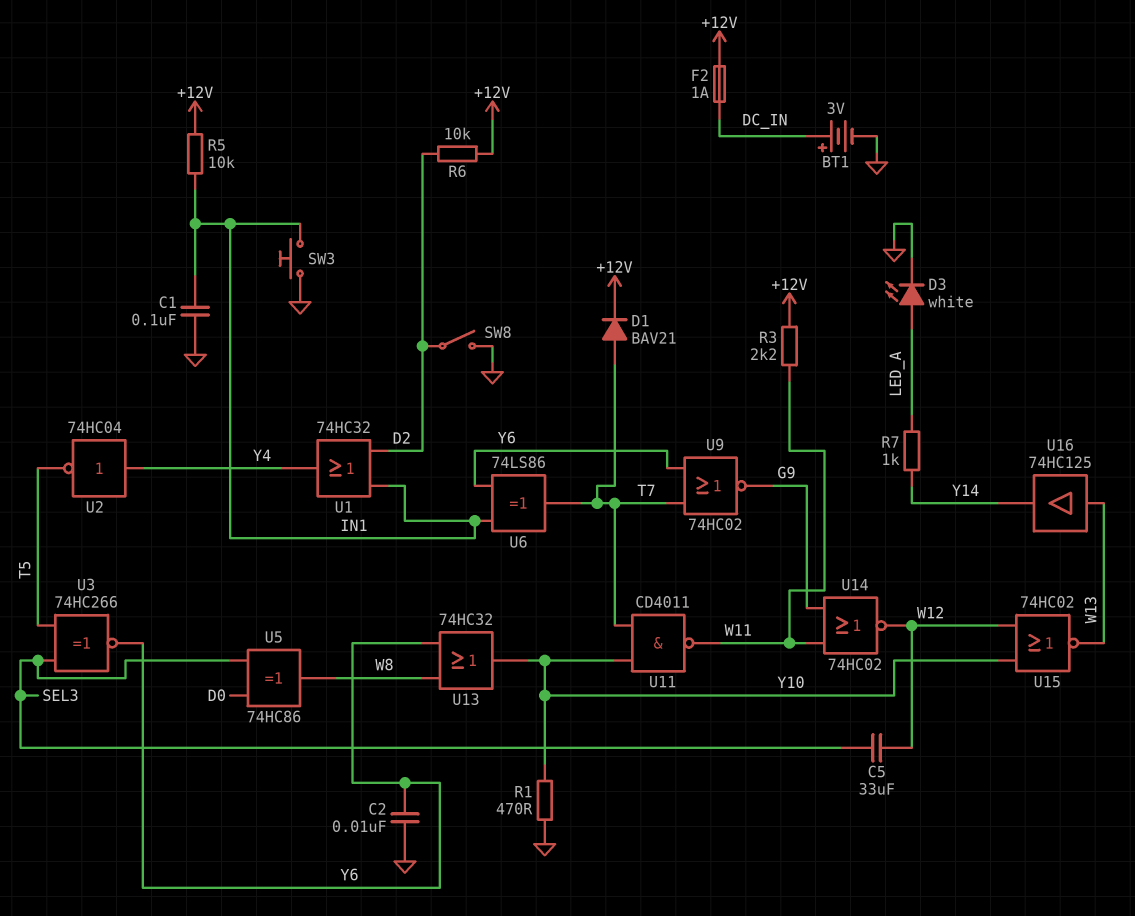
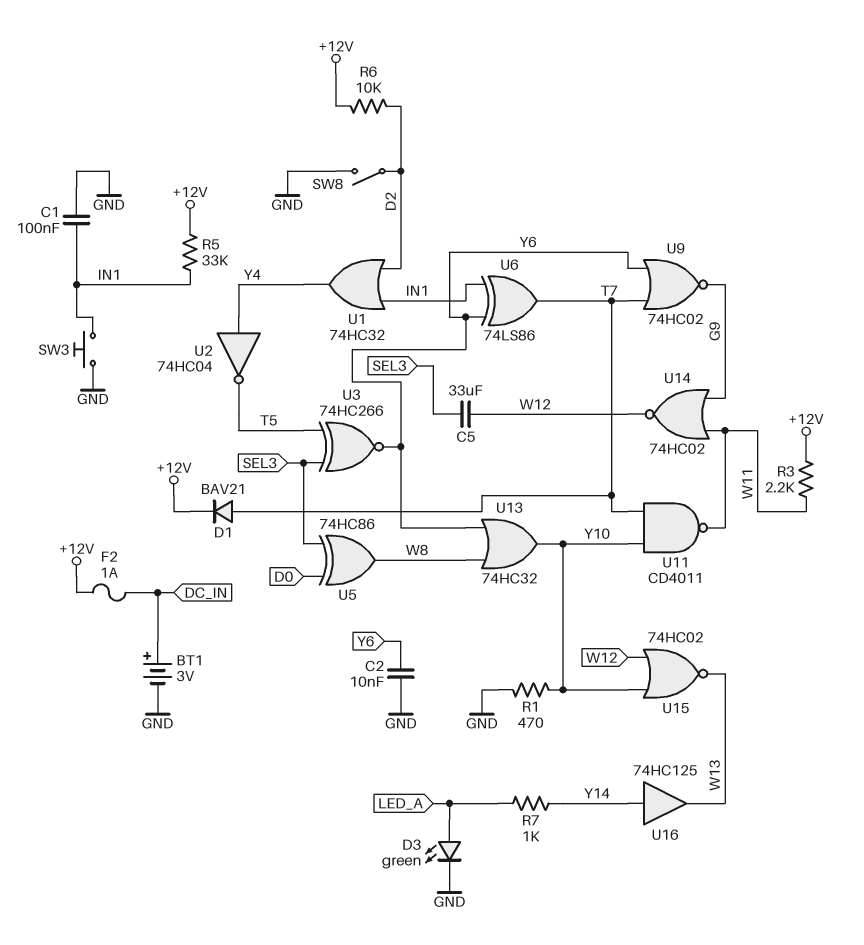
D3: LED white (A LED_A, K GND) -> LED green (A LED_A, K GND)
R5: 10k (+12V, IN1) -> 33k (+12V, IN1)
U16: buffer 74HC125 (in W13, out Y14) -> buffer 74HC125 (in Y14, out W13)

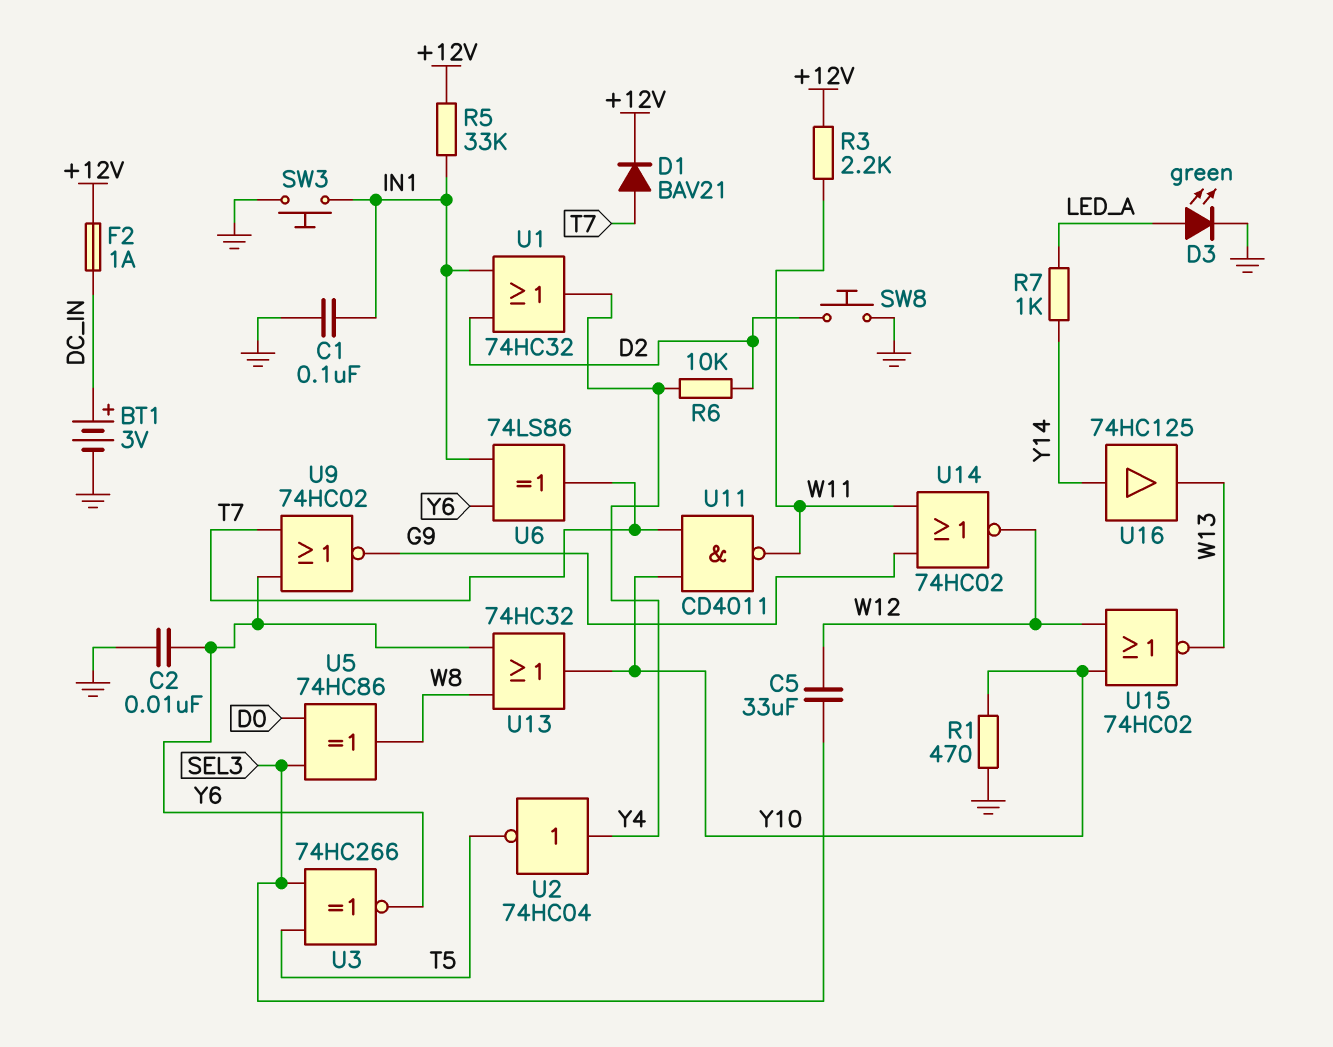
R6: 10k (+12V, D2) -> 10k (D2, Y4)
SW8: switch (D2, GND) -> button (D2, GND)

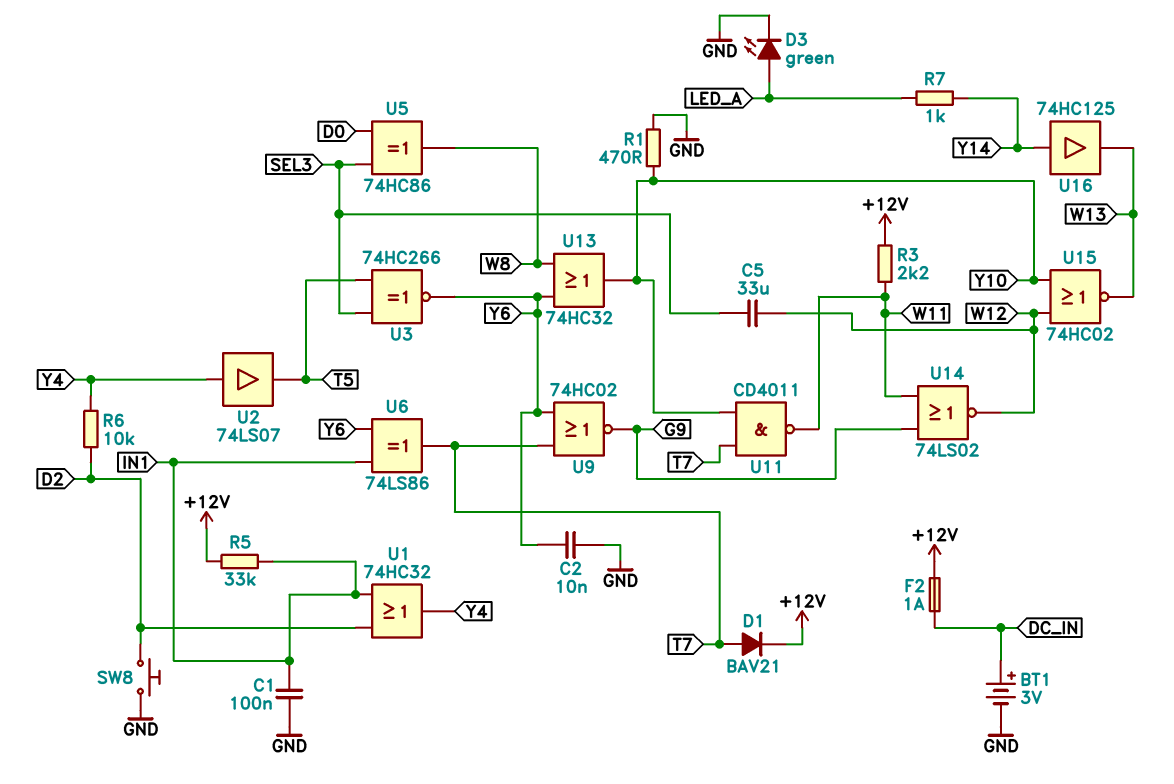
SW3: button (GND, IN1) -> none
U2: NOT 74HC04 (in Y4, out T5) -> buffer 74LS07 (in Y4, out T5)
U14: NOR 74HC02 (in G9, in W11, out W12) -> NOR 74LS02 (in G9, in W11, out W12)

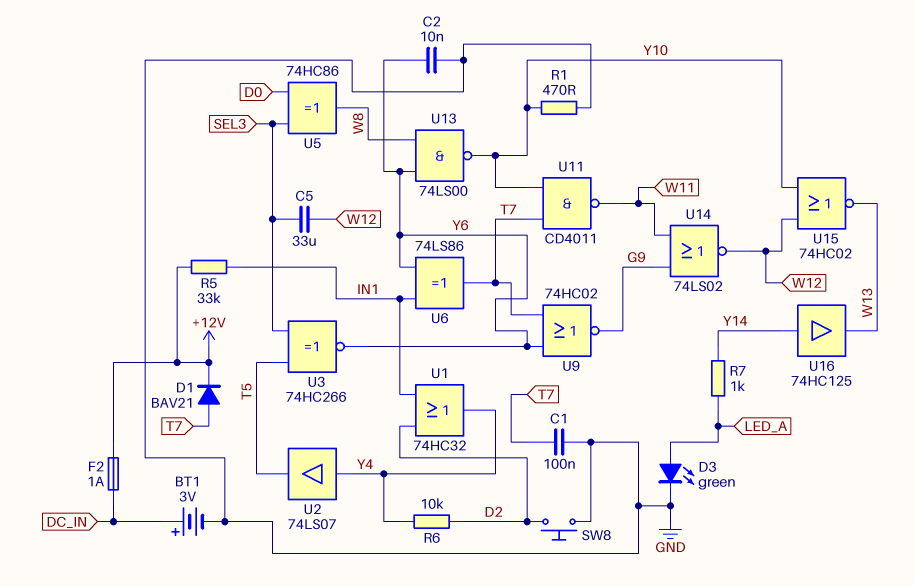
C1: 100nF (GND, IN1) -> 100nF (GND, T7)
R3: 2.2k (+12V, W11) -> none
U13: OR 74HC32 (in W8, in Y6, out Y10) -> NAND 74LS00 (in W8, in Y6, out Y10)

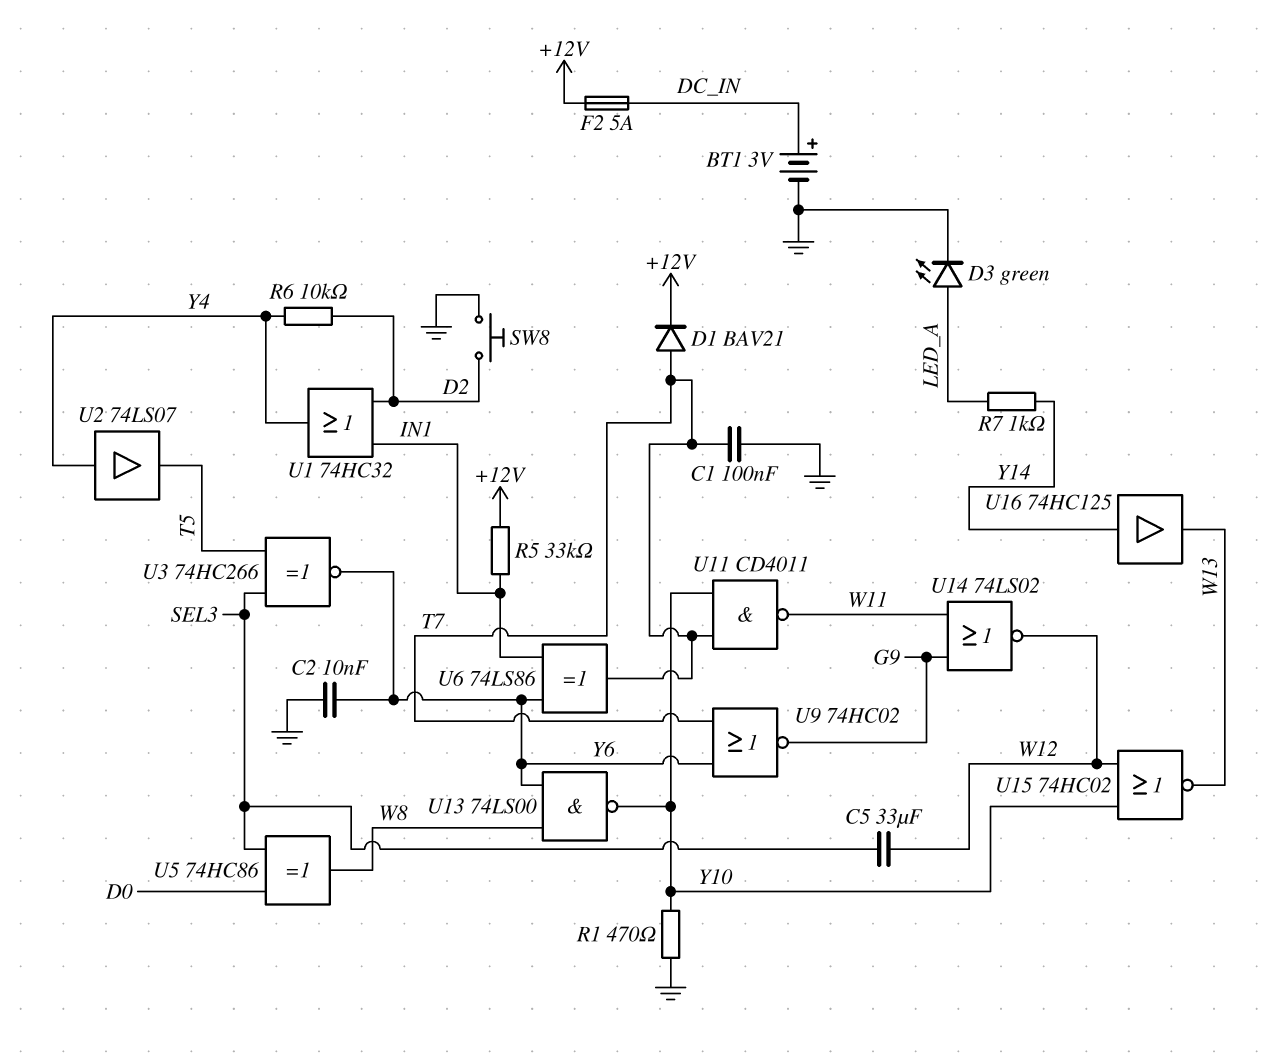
F2: 1A (+12V, DC_IN) -> 5A (+12V, DC_IN)

